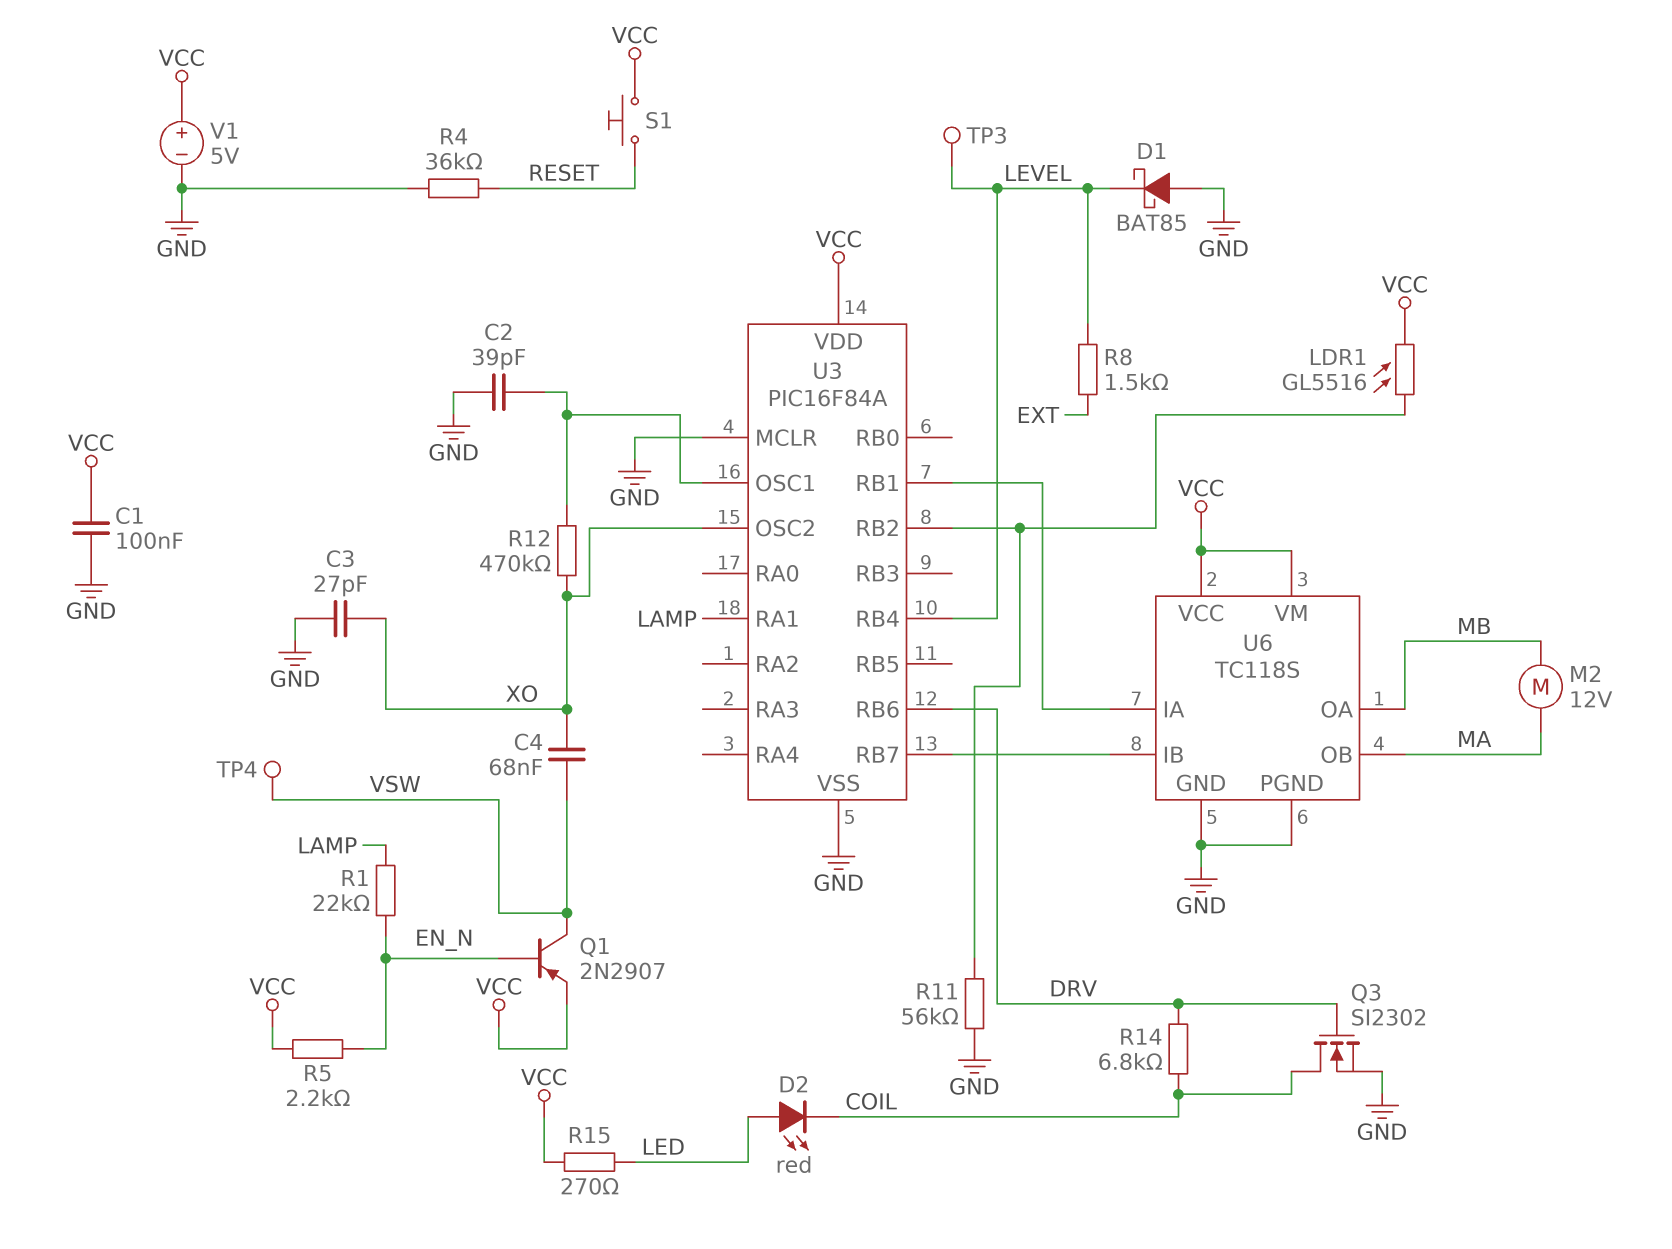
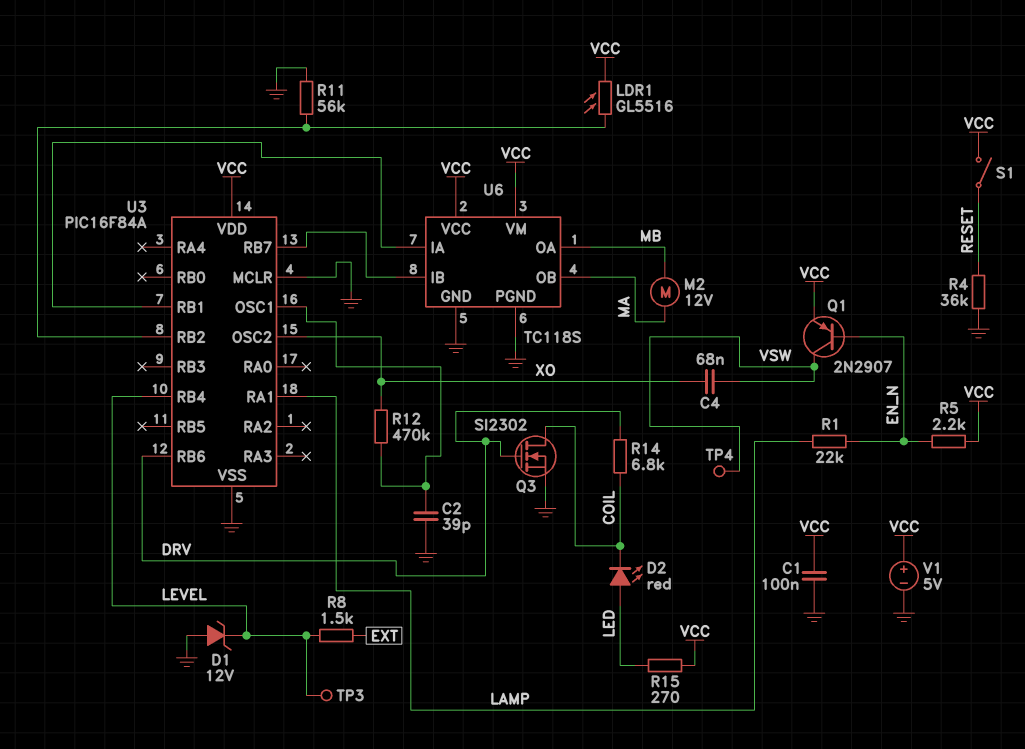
C3: 27pF (GND, XO) -> none
D1: schottky BAT85 (A GND, K LEVEL) -> zener 12V (A GND, K LEVEL)
S1: button (RESET, VCC) -> switch (RESET, VCC)

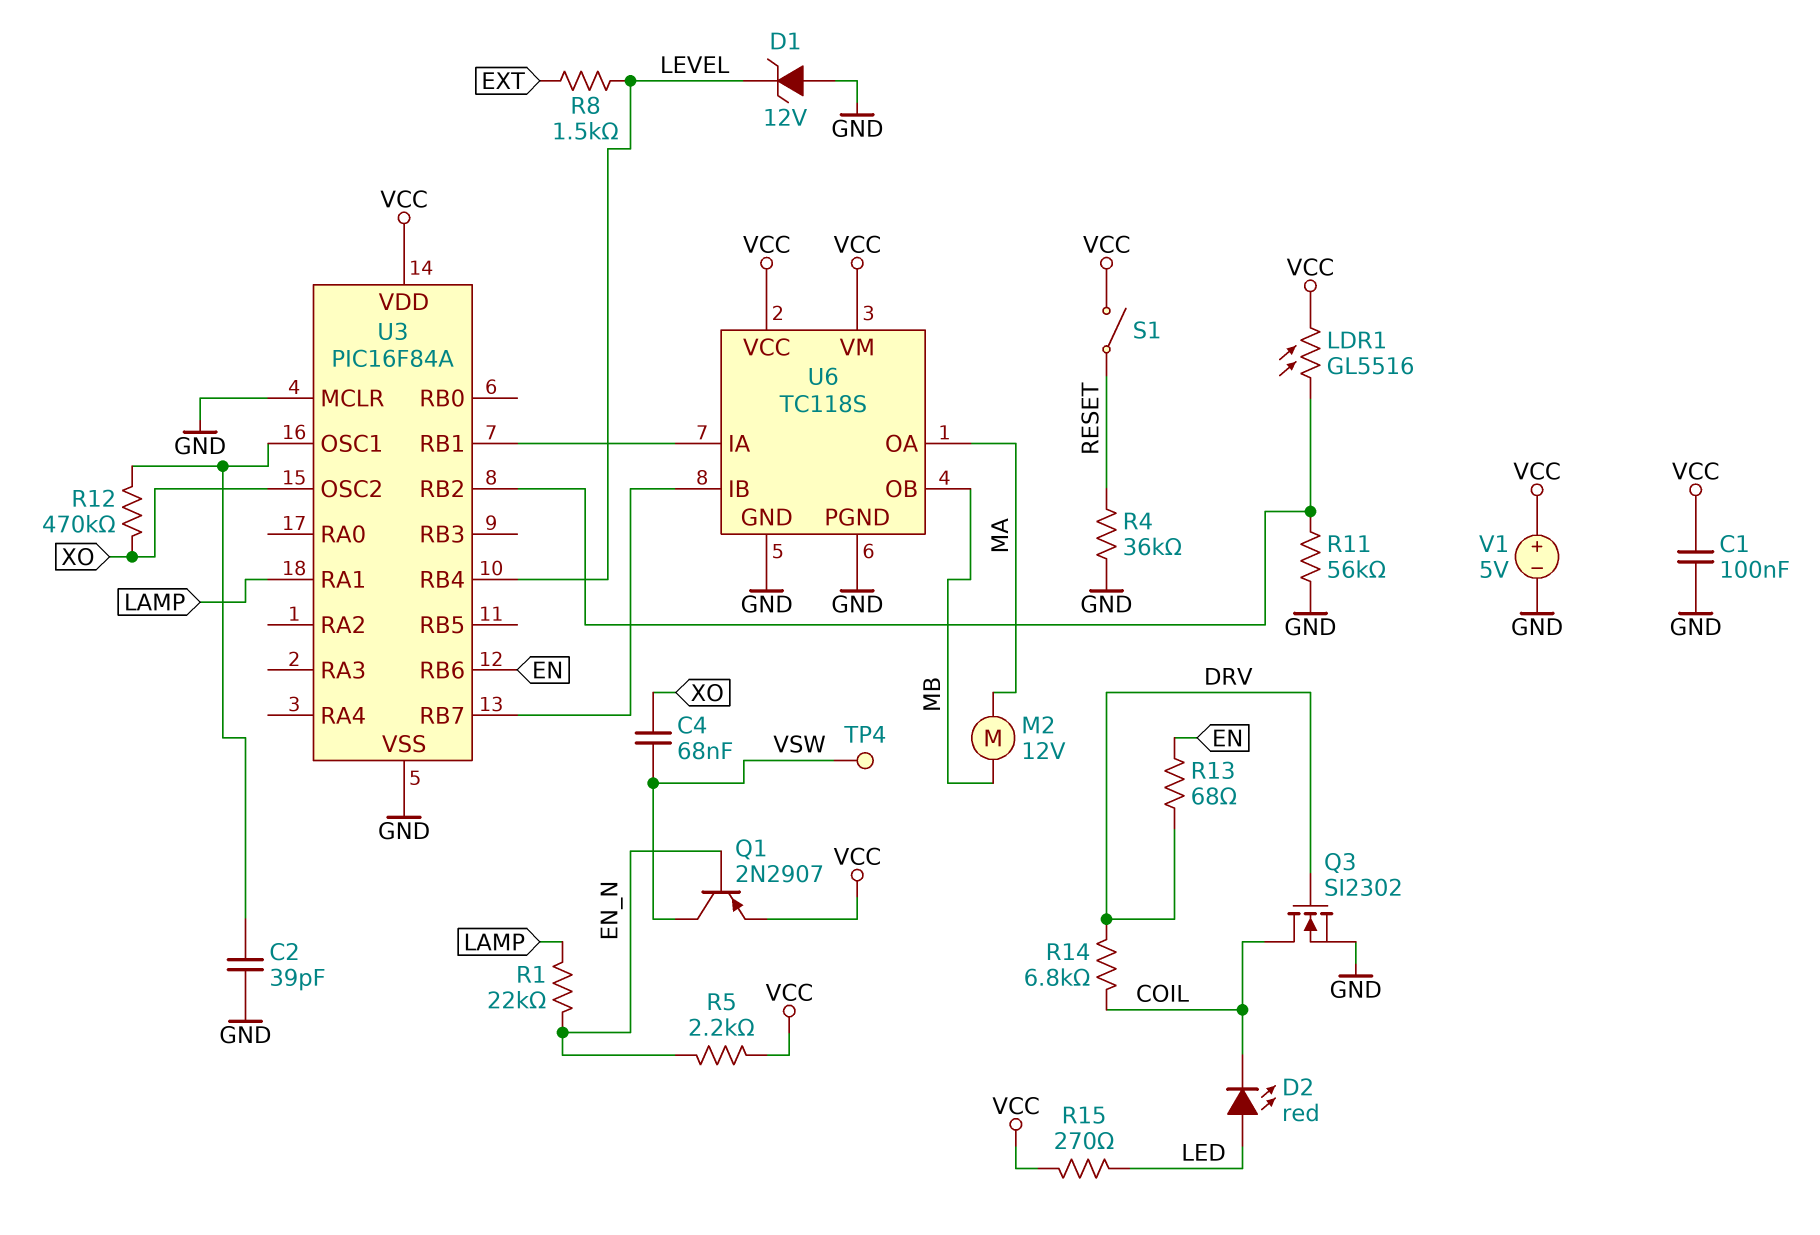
R13: none -> 68 (DRV, EN)
TP3: test point (LEVEL) -> none
U3 pin RB6: DRV -> EN
U6 pin OA: MB -> MA
U6 pin OB: MA -> MB

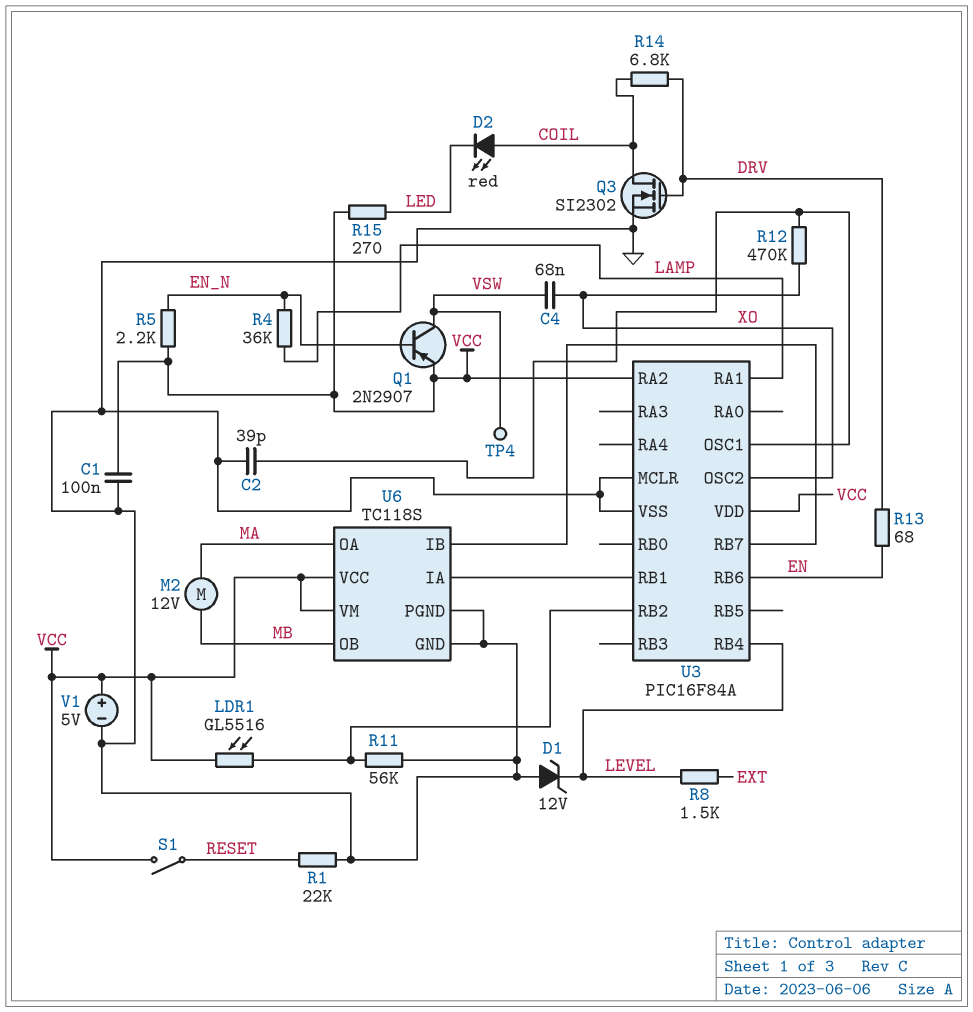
D2: LED red (A LED, K COIL) -> LED red (A COIL, K LED)
R1: 22k (EN_N, LAMP) -> 22k (GND, RESET)
R4: 36k (GND, RESET) -> 36k (EN_N, LAMP)
U3 pin RA2: none -> VCC

